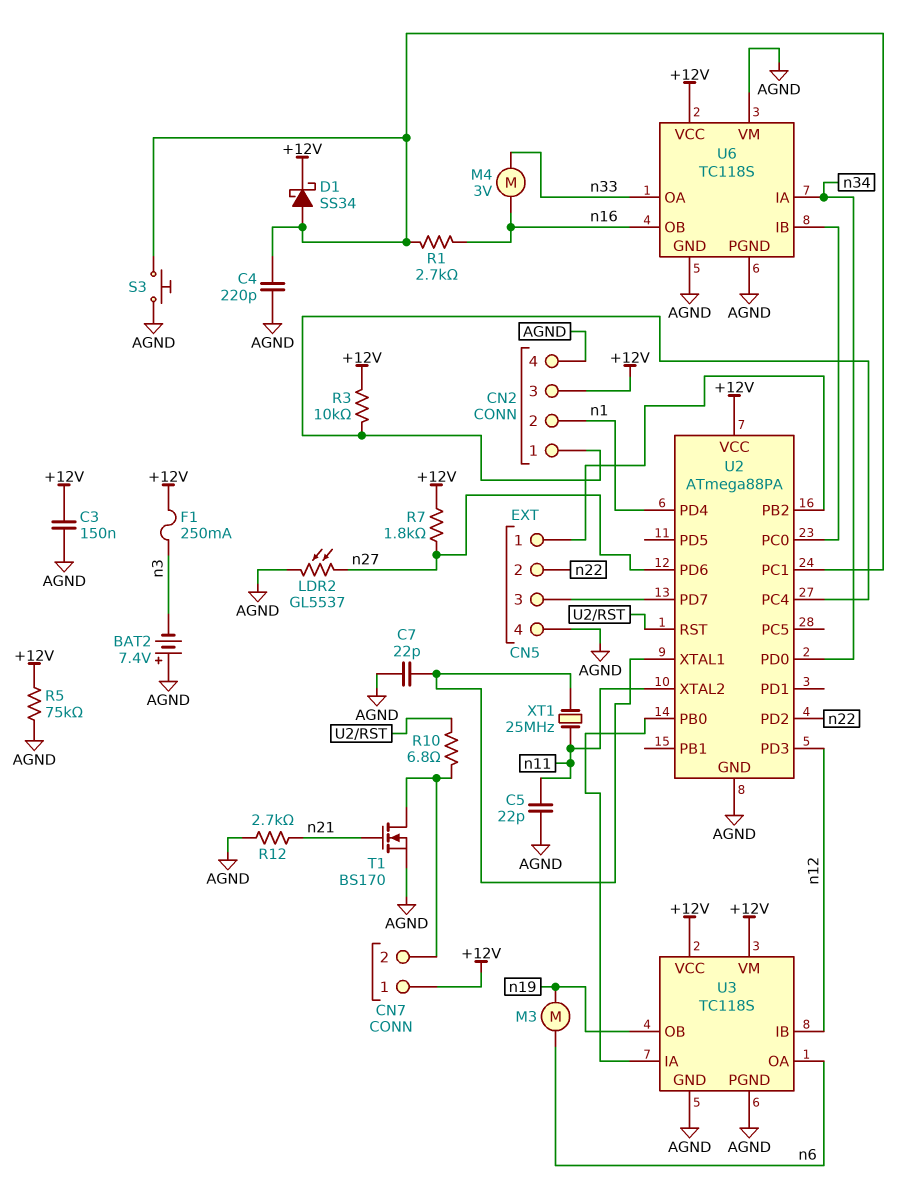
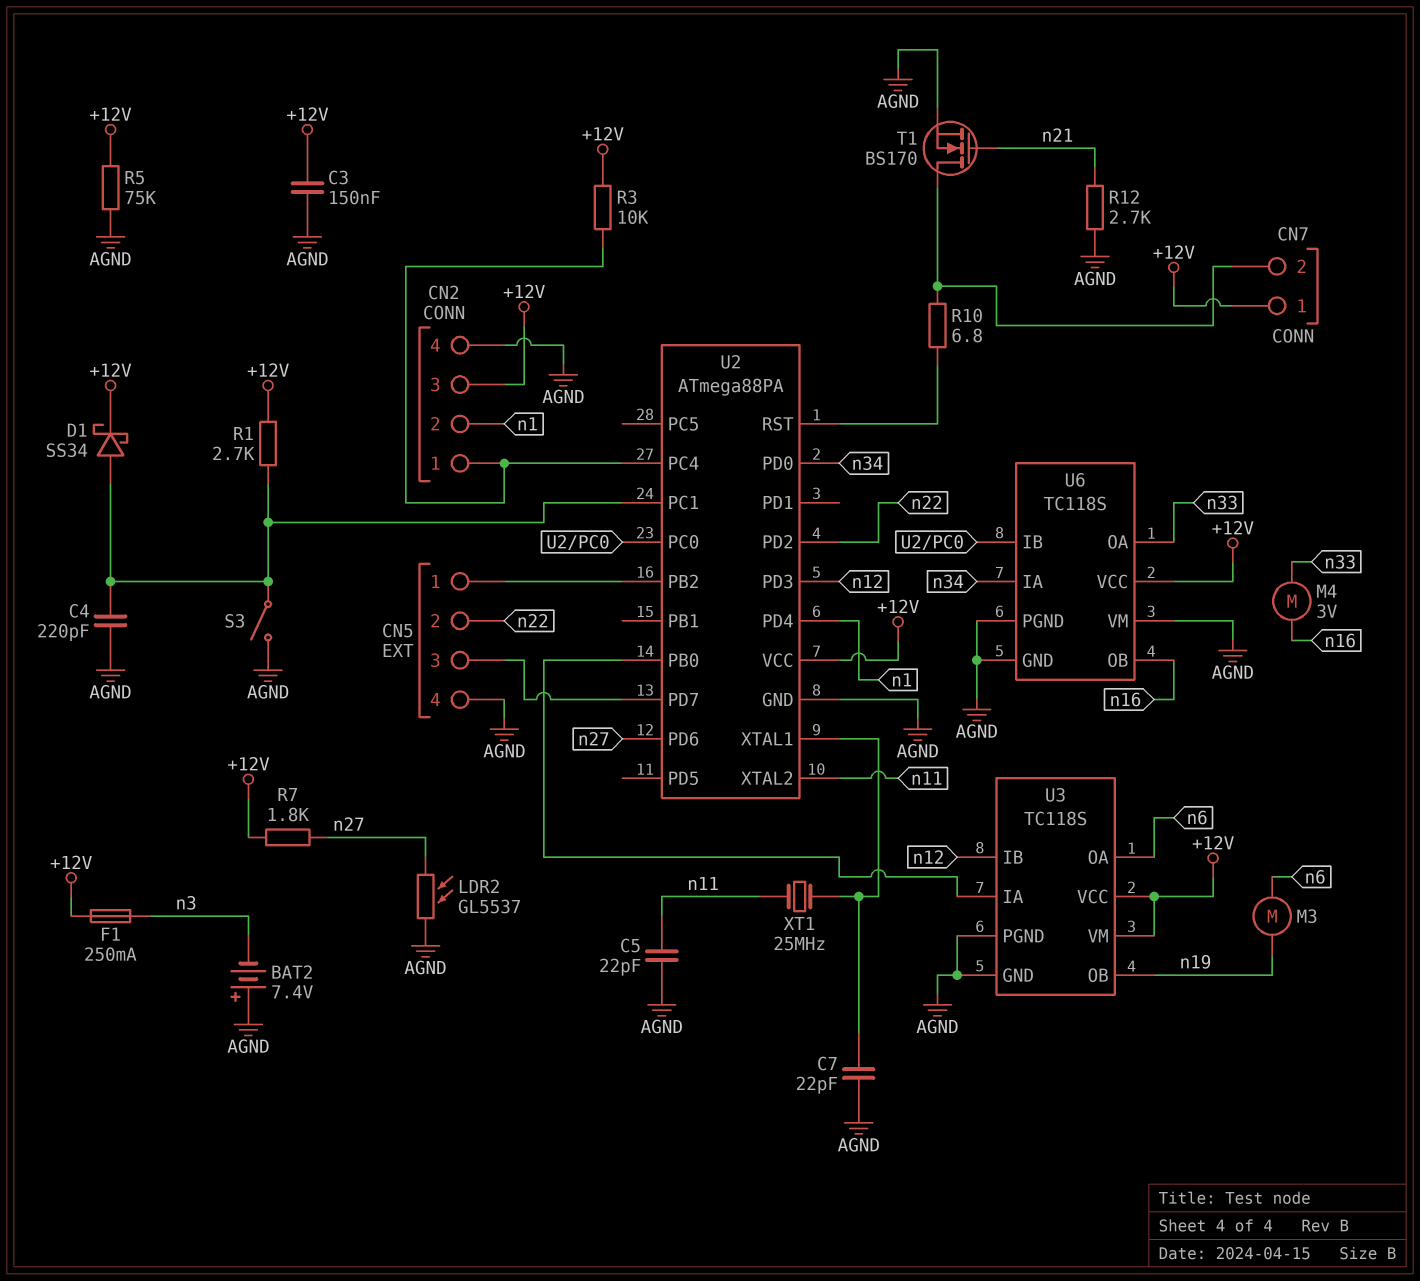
R1: 2.7k (U2/PC1, n16) -> 2.7k (+12V, U2/PC1)
S3: button (AGND, U2/PC1) -> switch (AGND, U2/PC1)

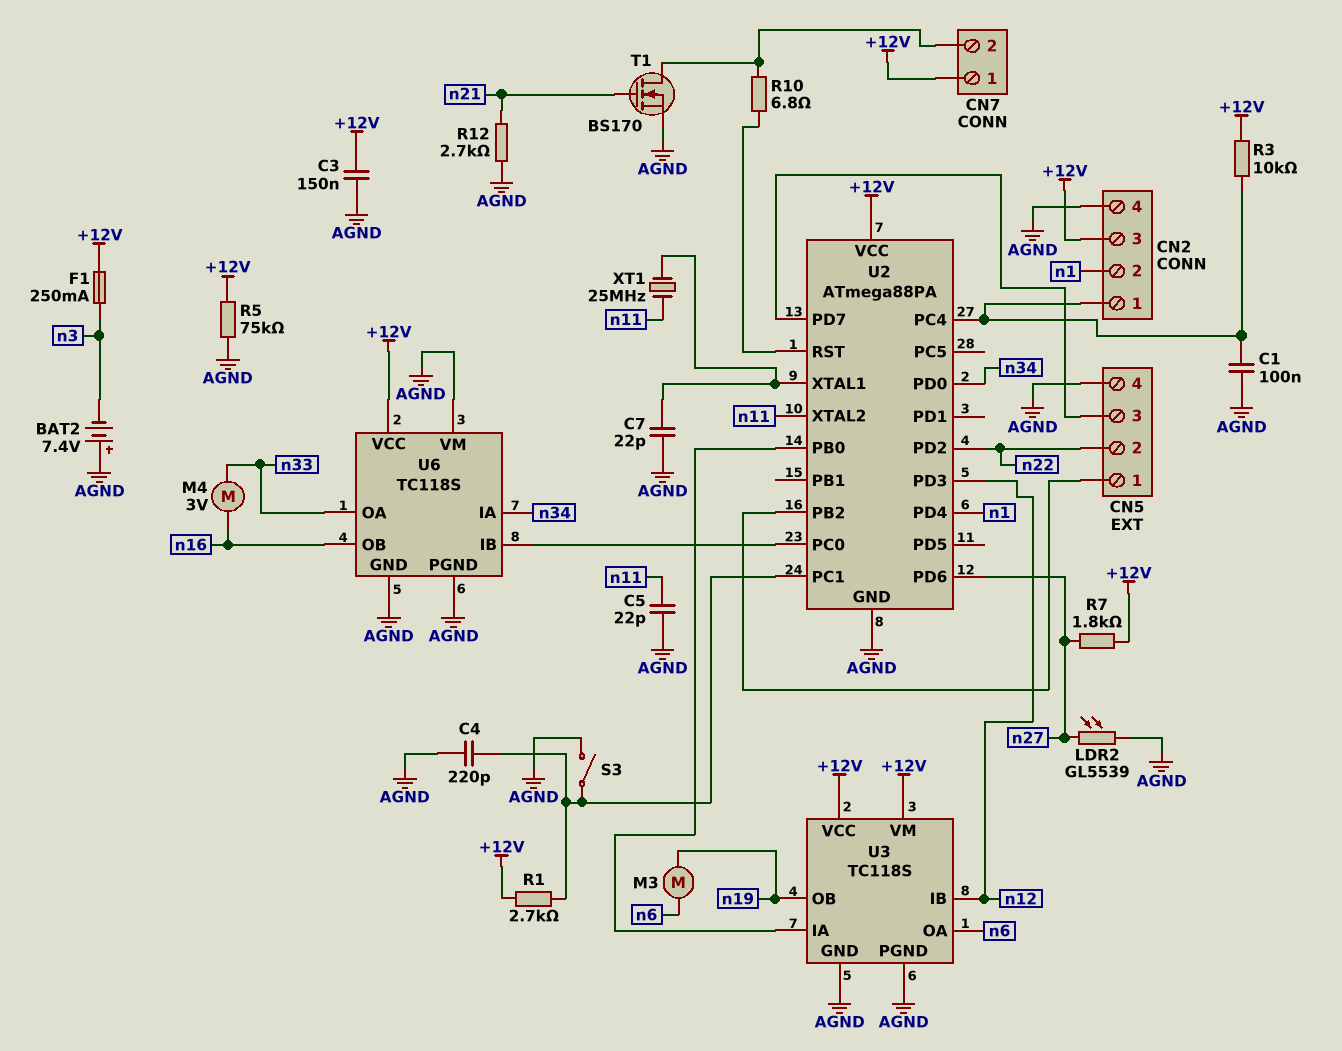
C1: none -> 100nF (AGND, CN2/1)
D1: schottky SS34 (A U2/PC1, K +12V) -> none
LDR2: GL5537 (AGND, n27) -> GL5539 (AGND, n27)

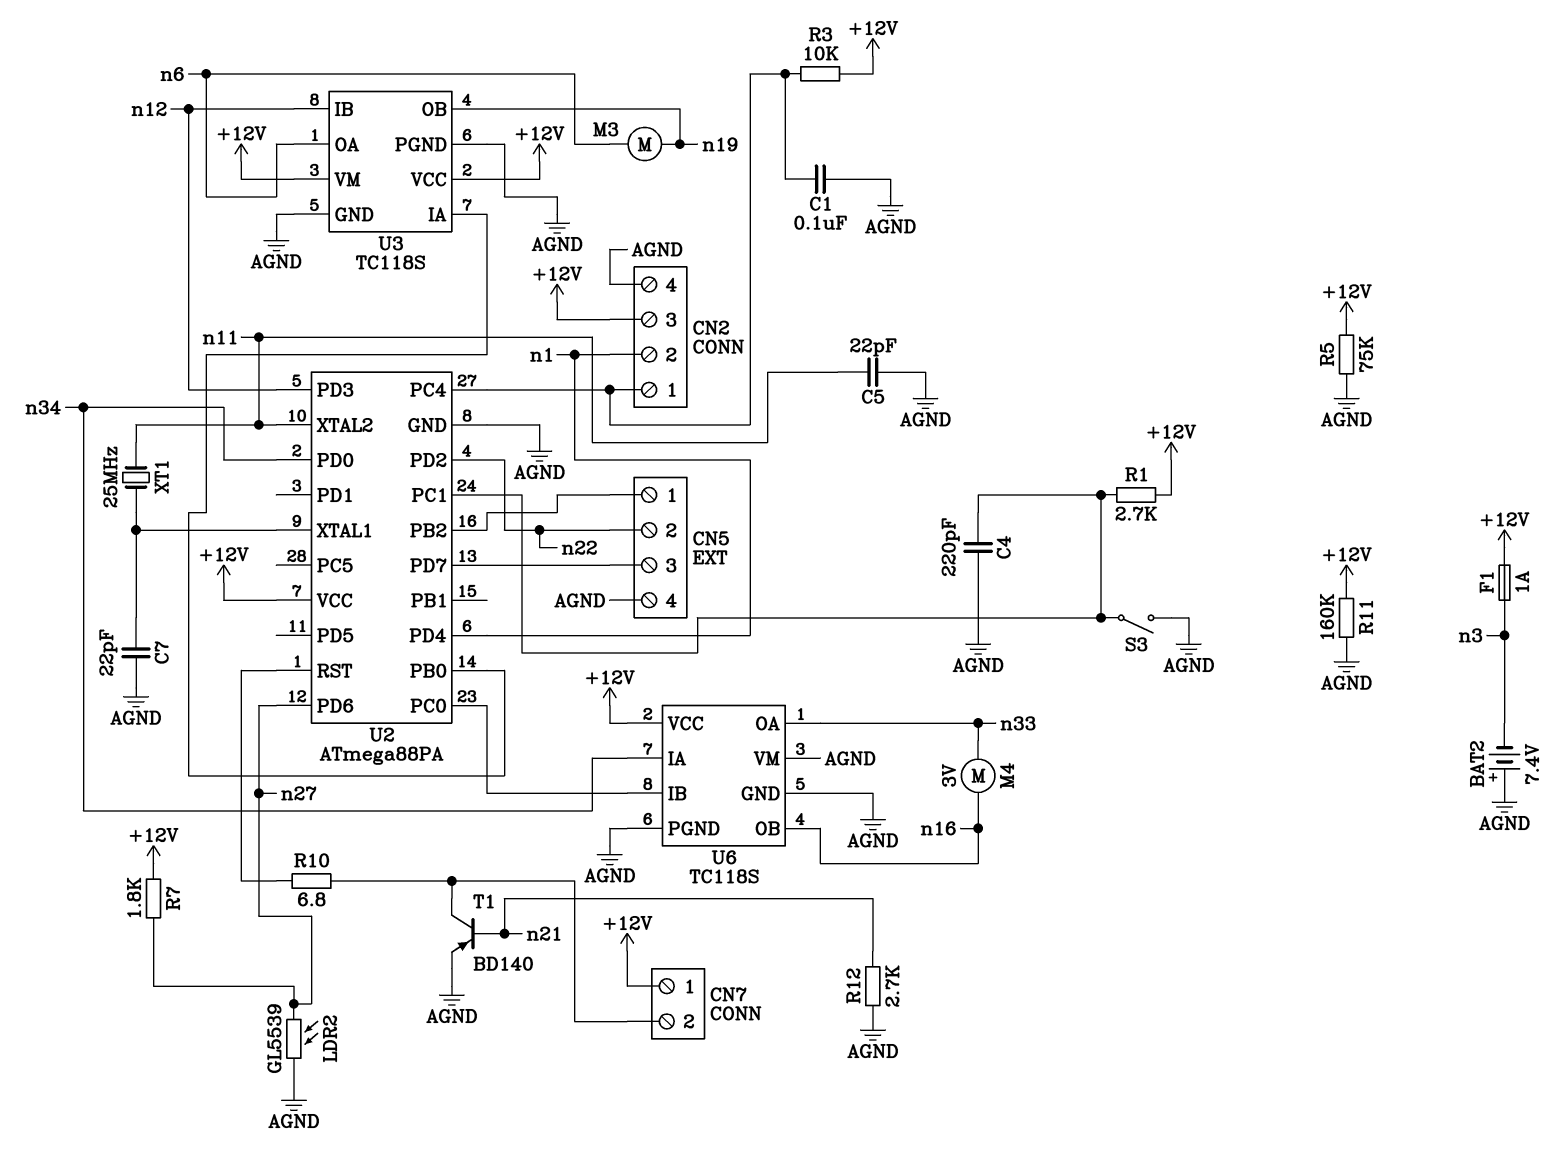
C3: 150nF (+12V, AGND) -> none
F1: 250mA (+12V, n3) -> 1A (+12V, n3)
R11: none -> 160k (+12V, AGND)
T1: NMOS BS170 (G n21, D CN7/2, S AGND) -> PNP BD140 (B n21, C CN7/2, E AGND)

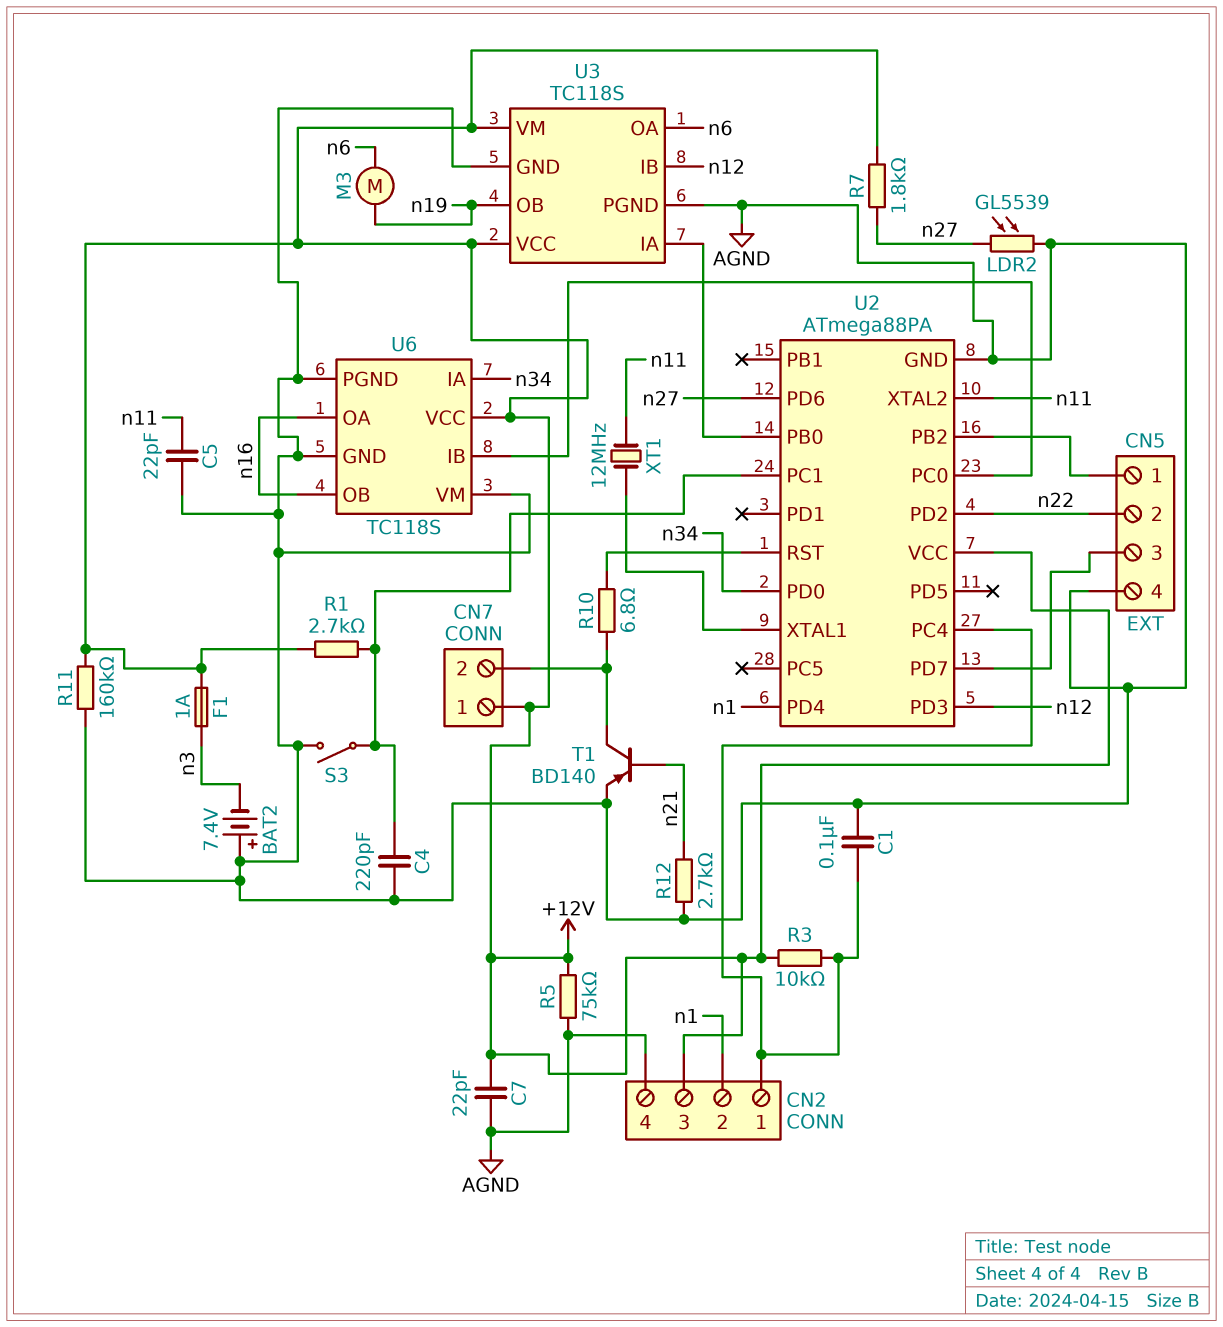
C7: 22pF (AGND, U2/XTAL1) -> 22pF (+12V, AGND)
M4: motor 3V (n16, n33) -> none
U6 pin OA: n33 -> n16
XT1: 25MHz (U2/XTAL1, n11) -> 12MHz (U2/XTAL1, n11)

